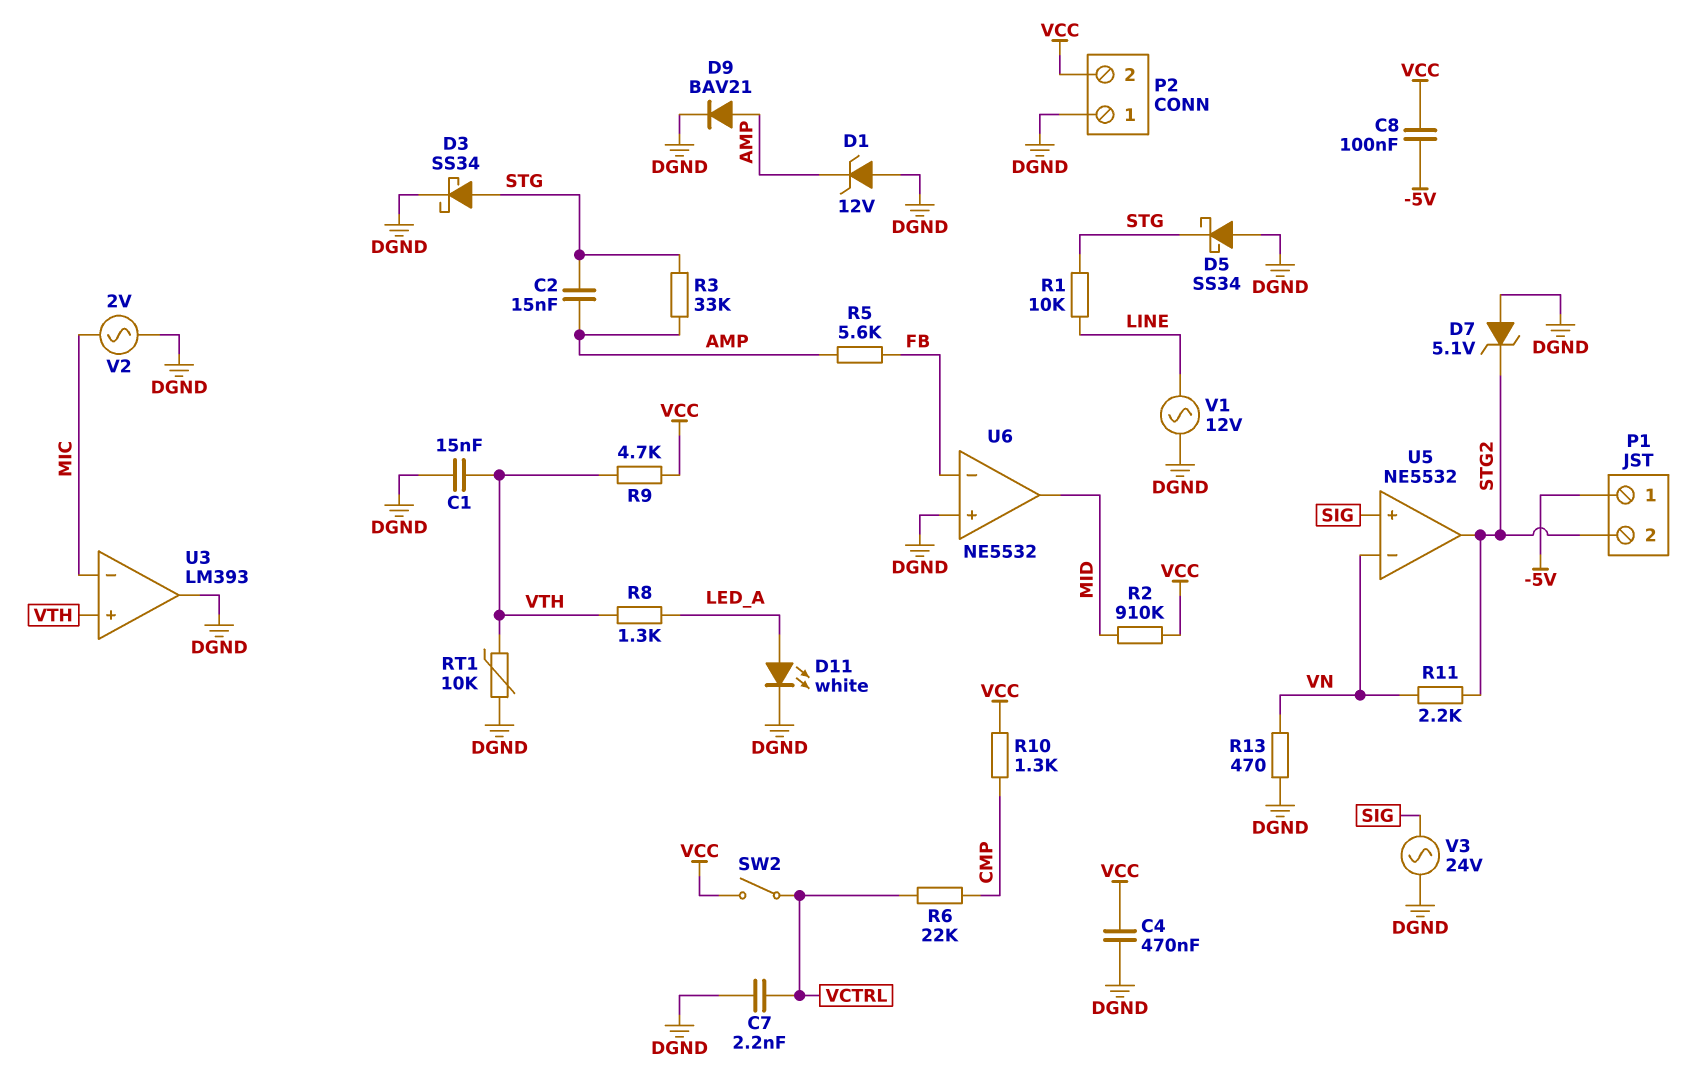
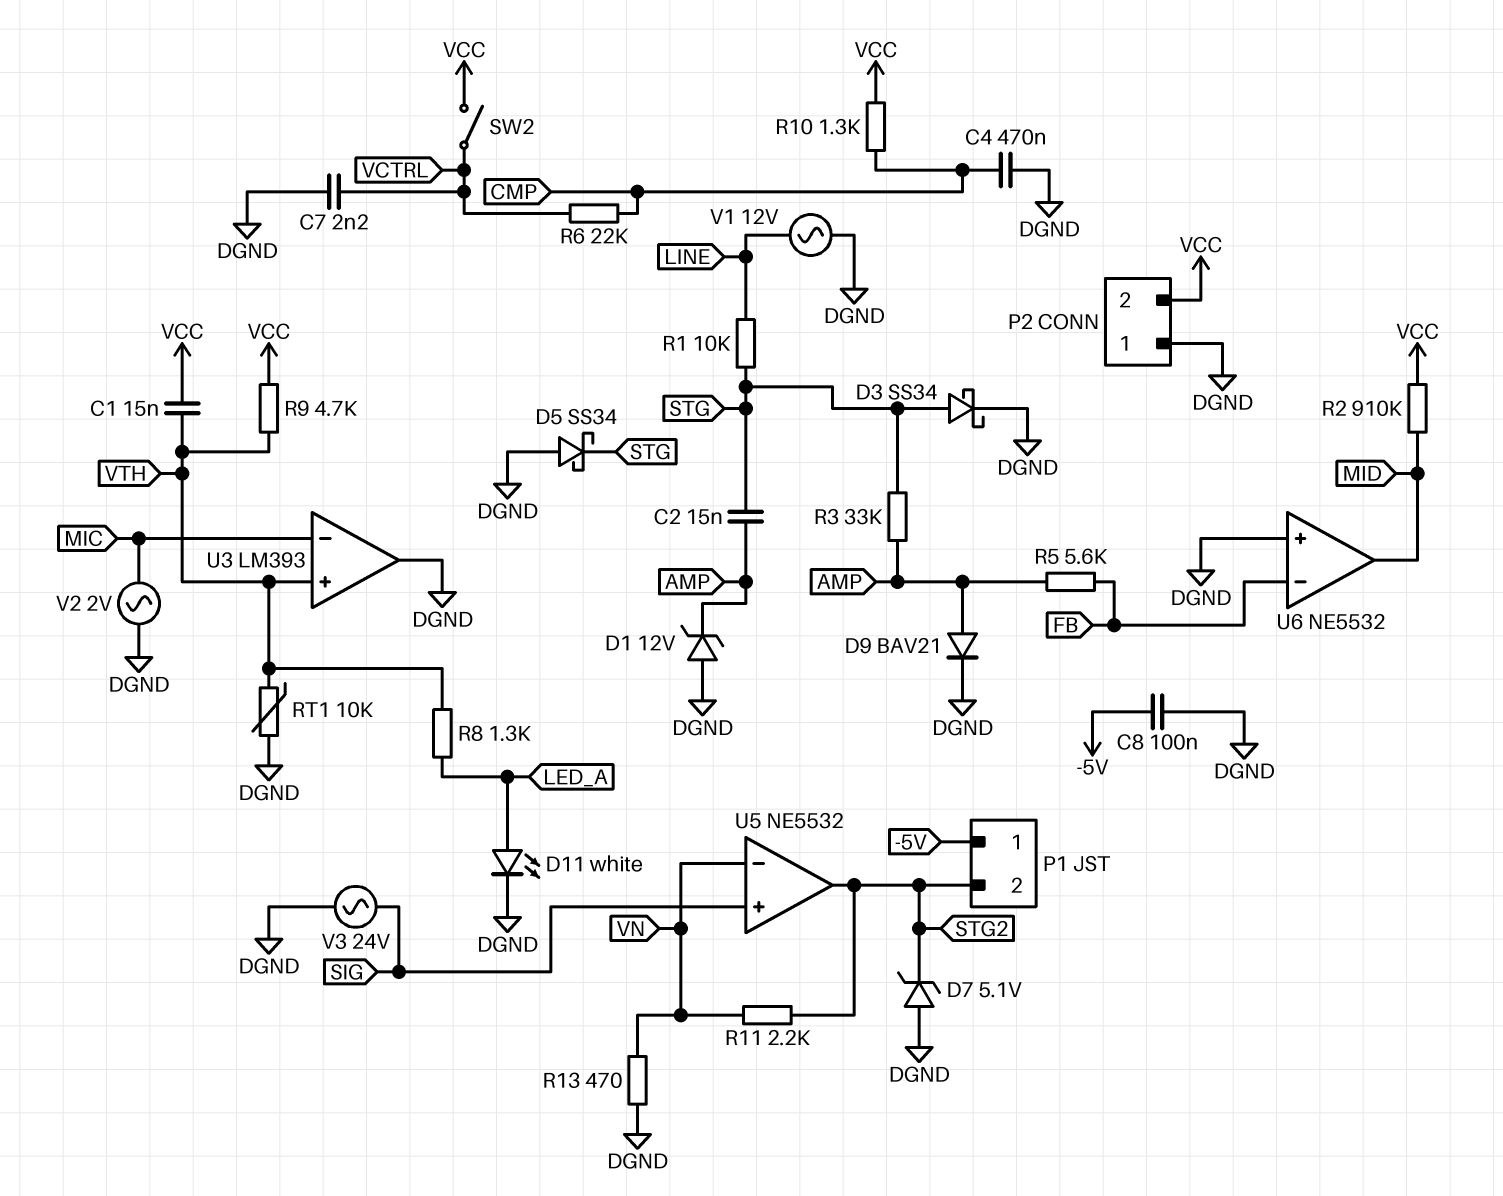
C1: 15nF (DGND, VTH) -> 15nF (VCC, VTH)
C4: 470nF (DGND, VCC) -> 470nF (CMP, DGND)
C8: 100nF (-5V, VCC) -> 100nF (-5V, DGND)

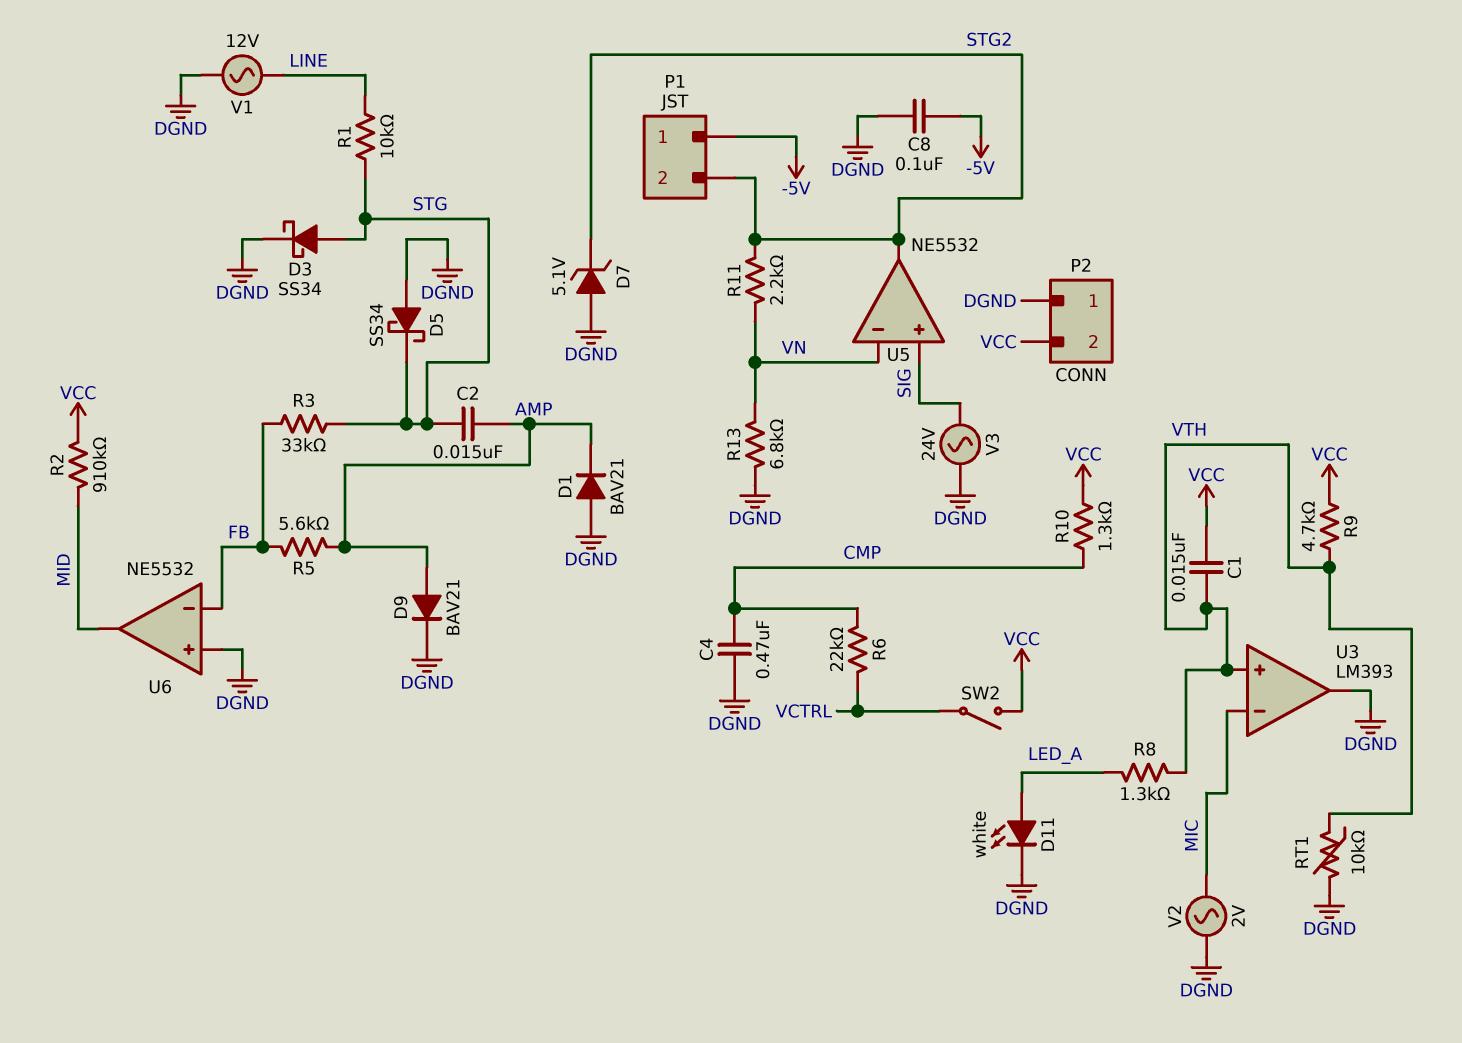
C7: 2.2nF (DGND, VCTRL) -> none
D1: zener 12V (A DGND, K AMP) -> diode BAV21 (A DGND, K AMP)
R3: 33k (AMP, STG) -> 33k (FB, STG)
R13: 470 (DGND, VN) -> 6.8k (DGND, VN)

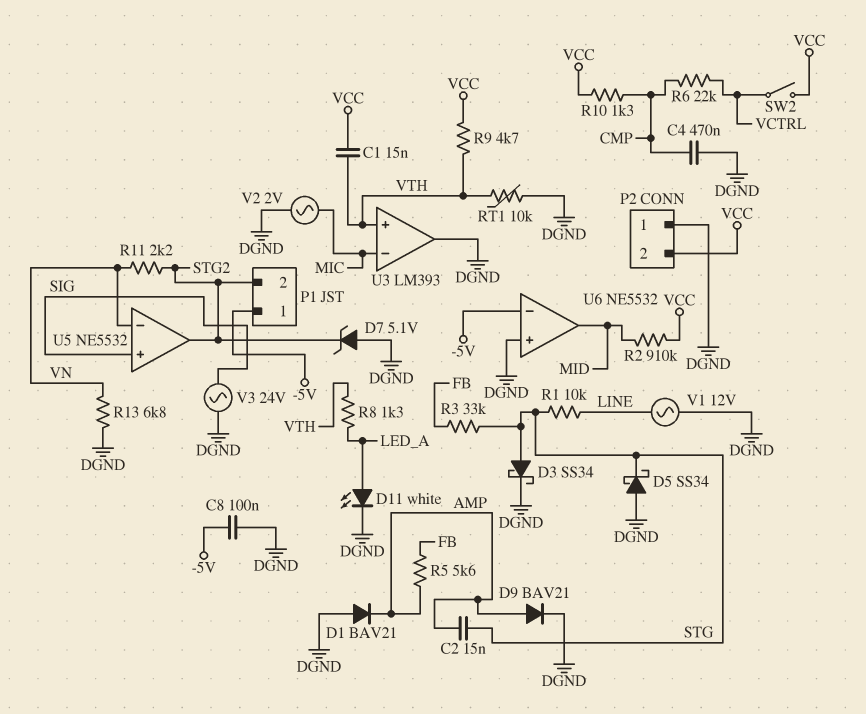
U6 pin in-: FB -> -5V

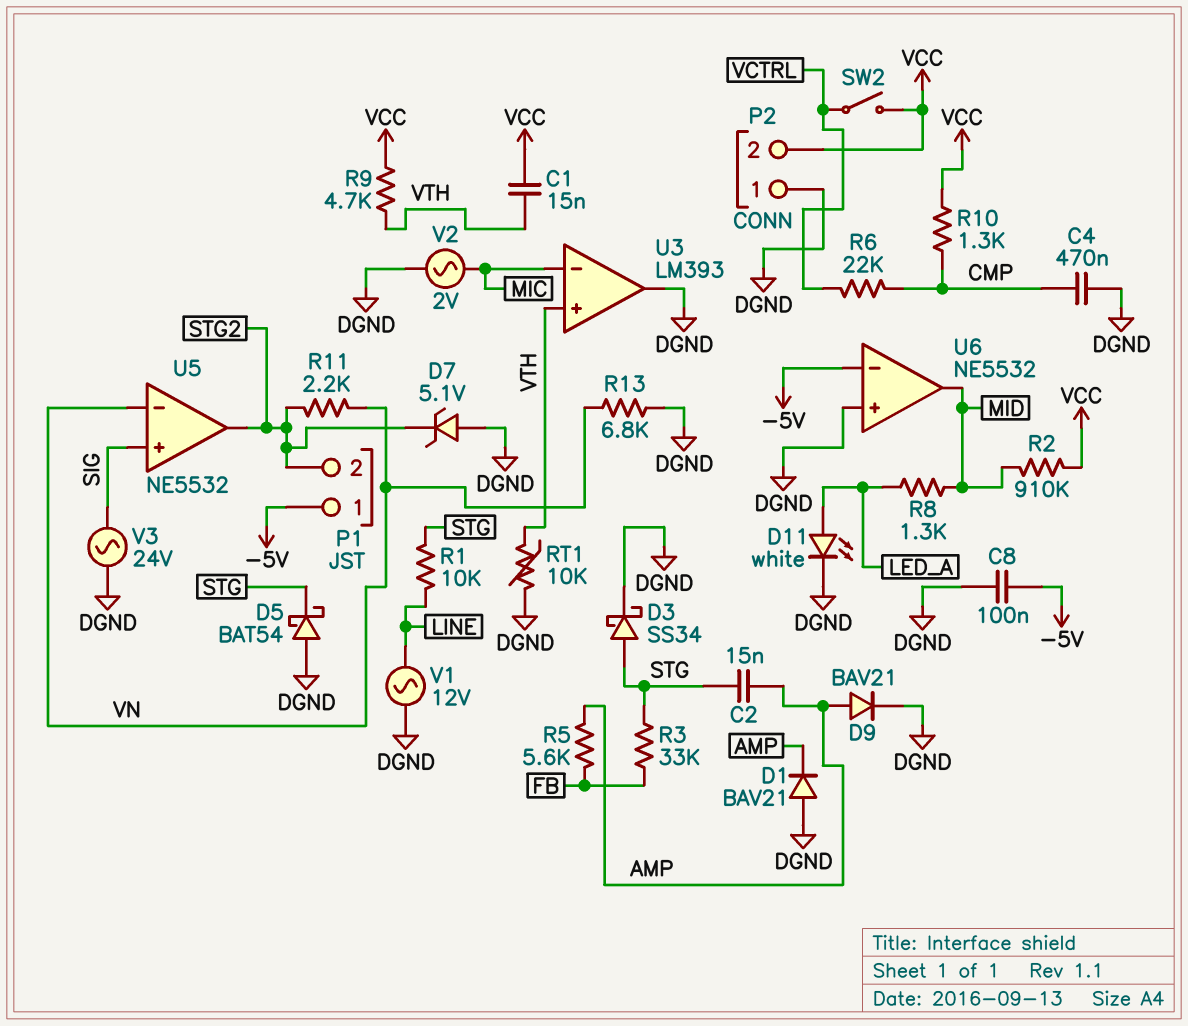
D5: schottky SS34 (A DGND, K STG) -> schottky BAT54 (A DGND, K STG)
R8: 1.3k (LED_A, VTH) -> 1.3k (LED_A, MID)

